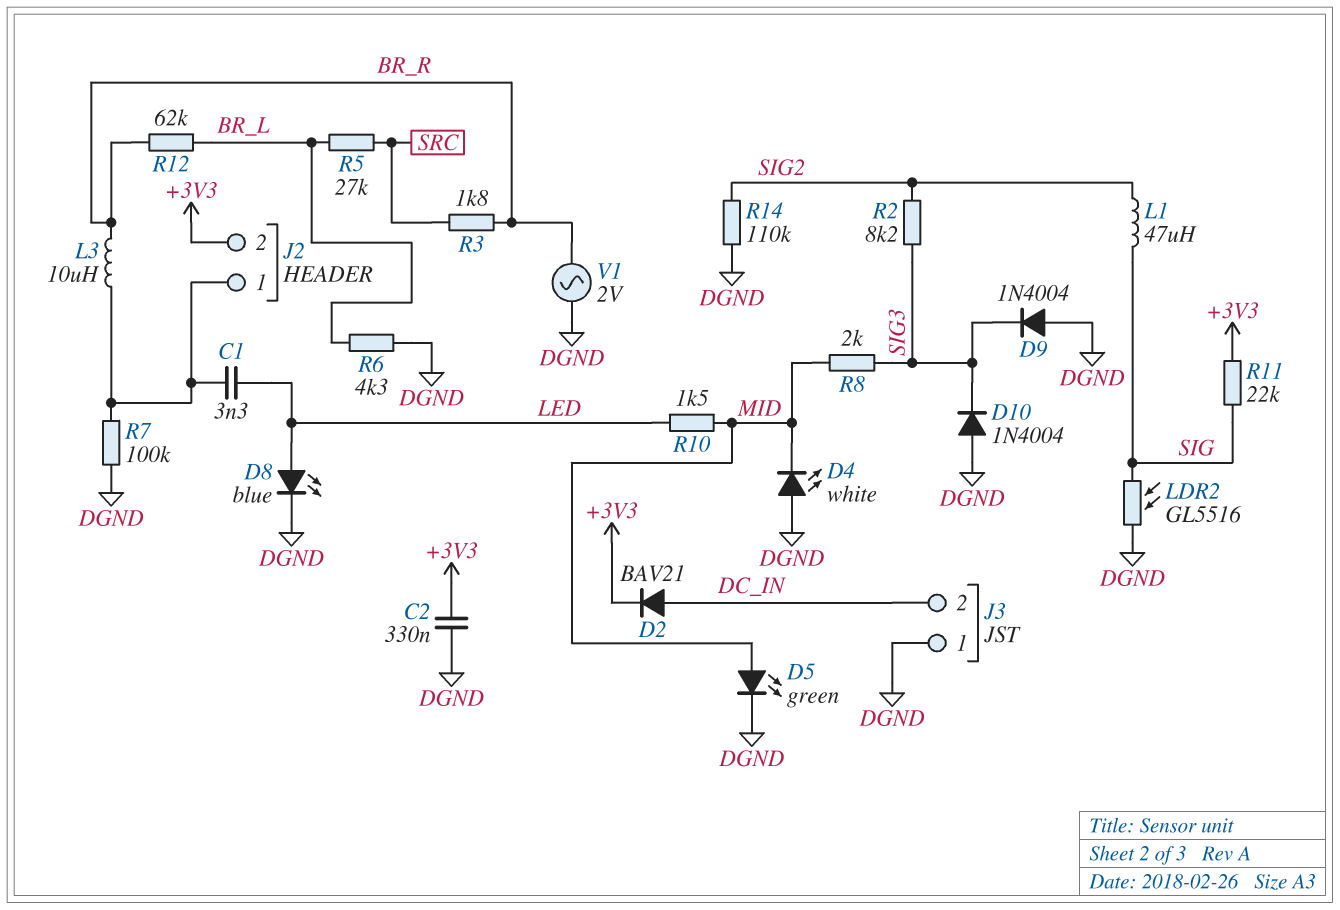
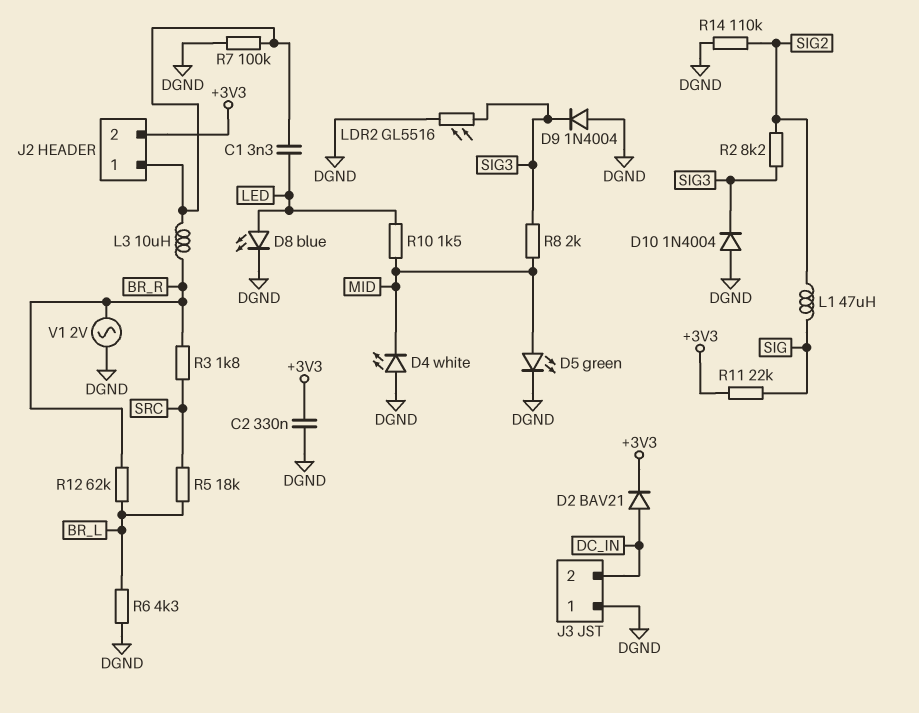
LDR2: GL5516 (DGND, SIG) -> GL5516 (DGND, SIG3)
R5: 27k (BR_L, SRC) -> 18k (BR_L, SRC)

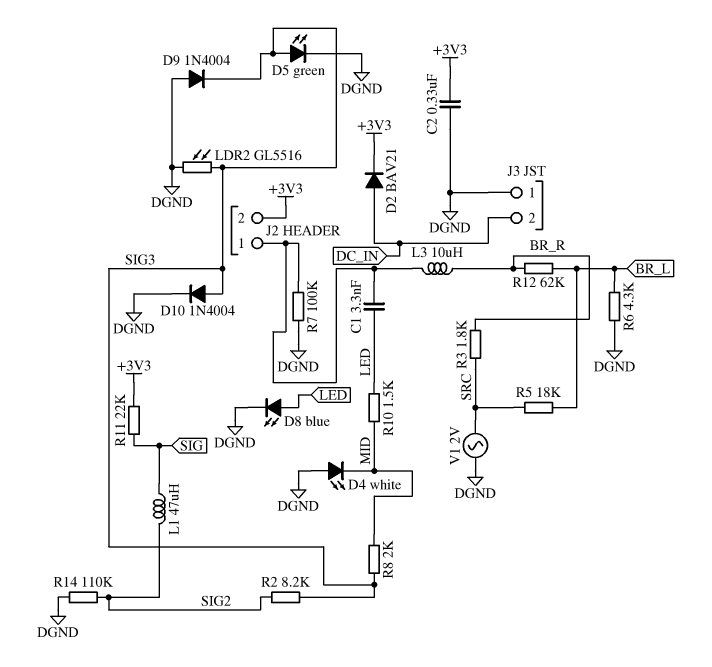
D5: LED green (A MID, K DGND) -> LED green (A SIG3, K DGND)
D10: diode 1N4004 (A DGND, K SIG3) -> diode 1N4004 (A SIG3, K DGND)
V1: AC 2V (BR_R, DGND) -> AC 2V (DGND, SRC)

